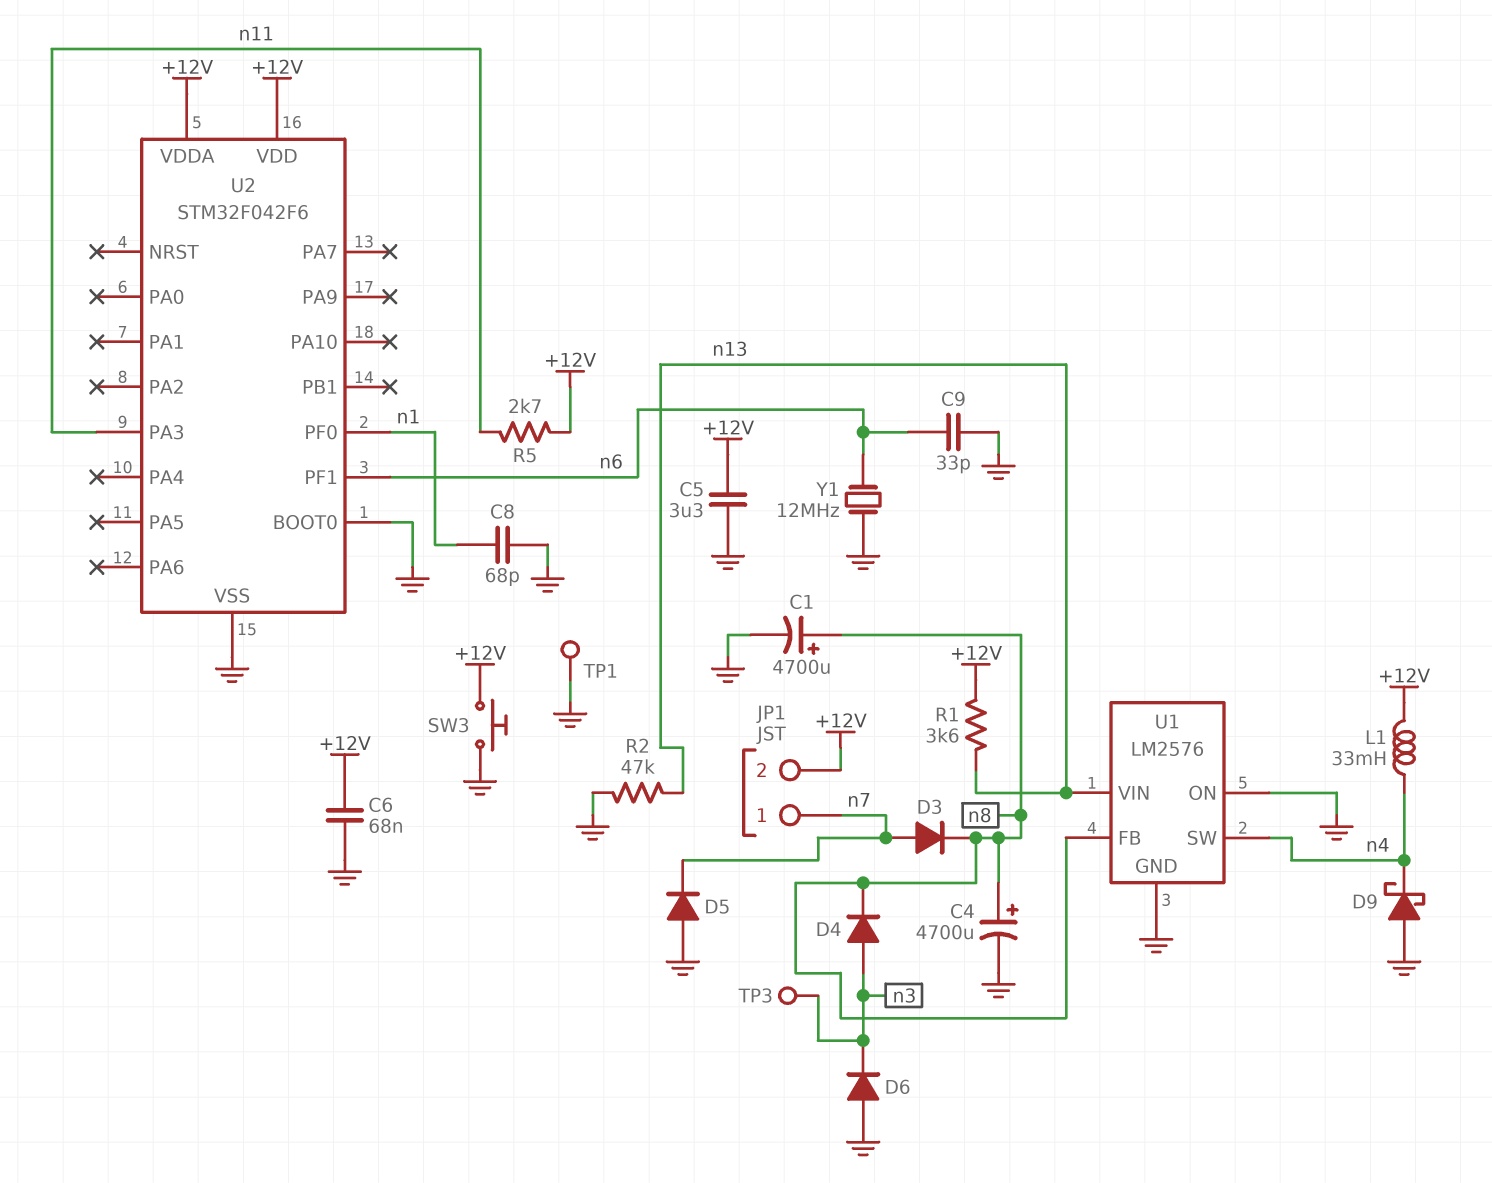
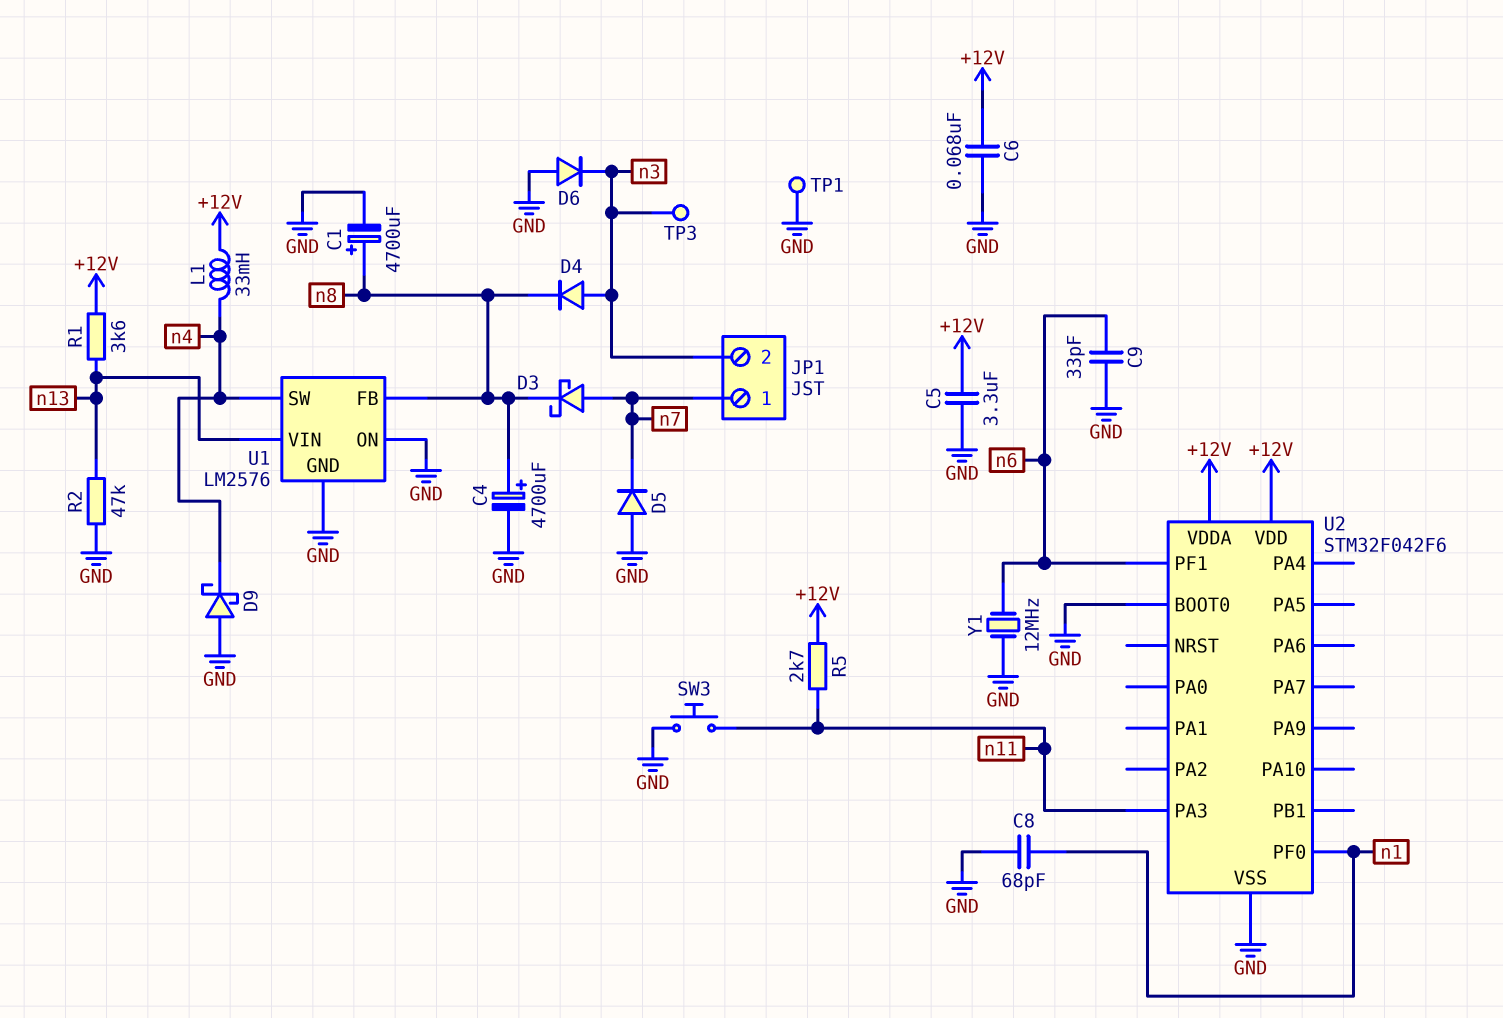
D3: diode (A n7, K n8) -> schottky (A n7, K n8)
JP1 pin 2: +12V -> n3
SW3: button (+12V, GND) -> button (GND, n11)

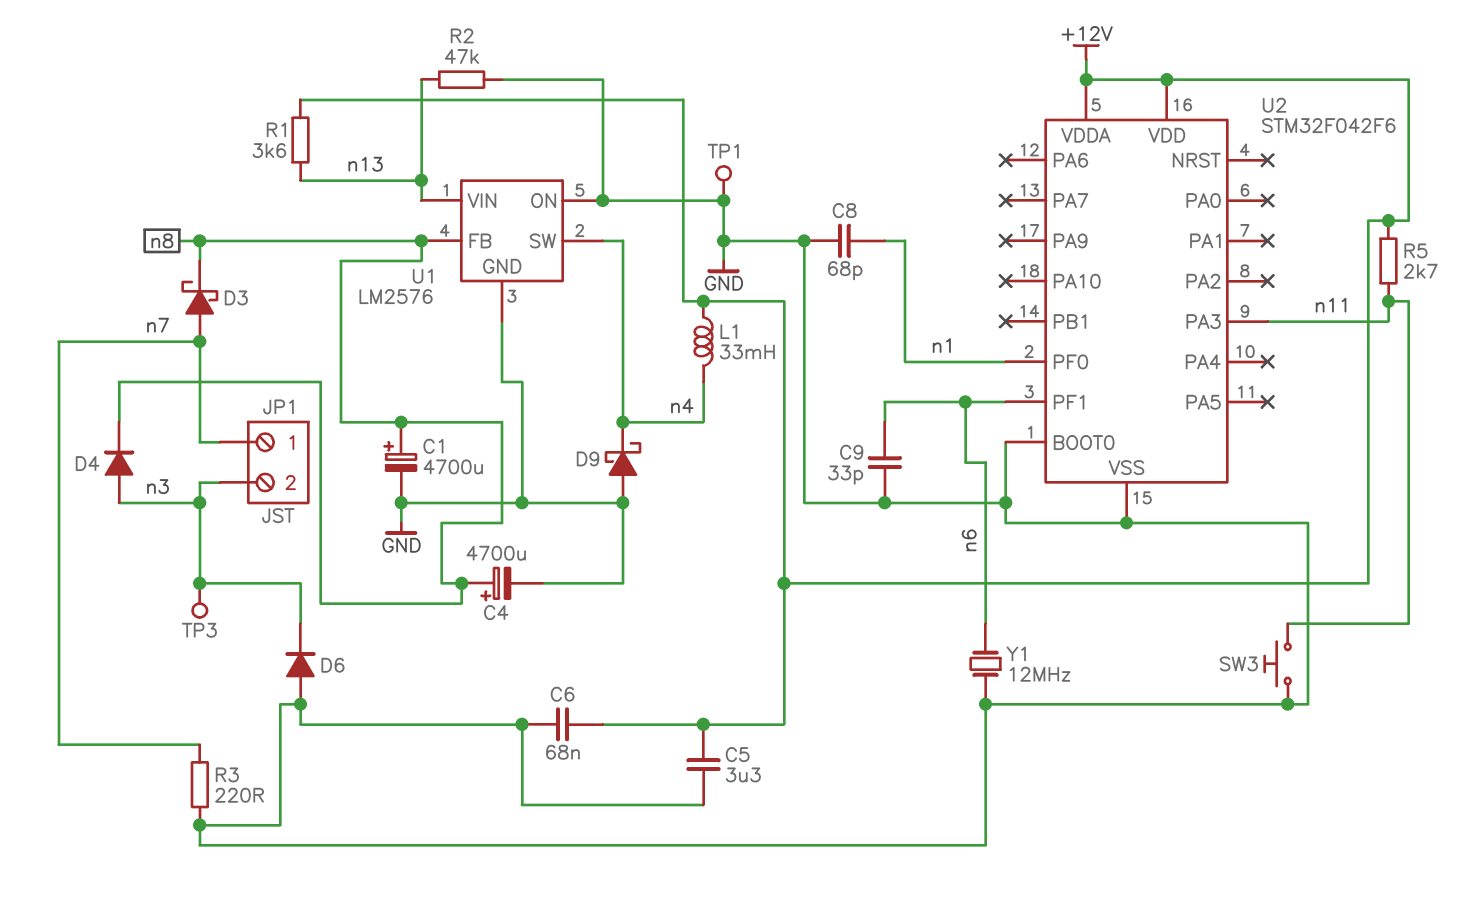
D5: diode (A GND, K n7) -> none
R3: none -> 220 (GND, n7)

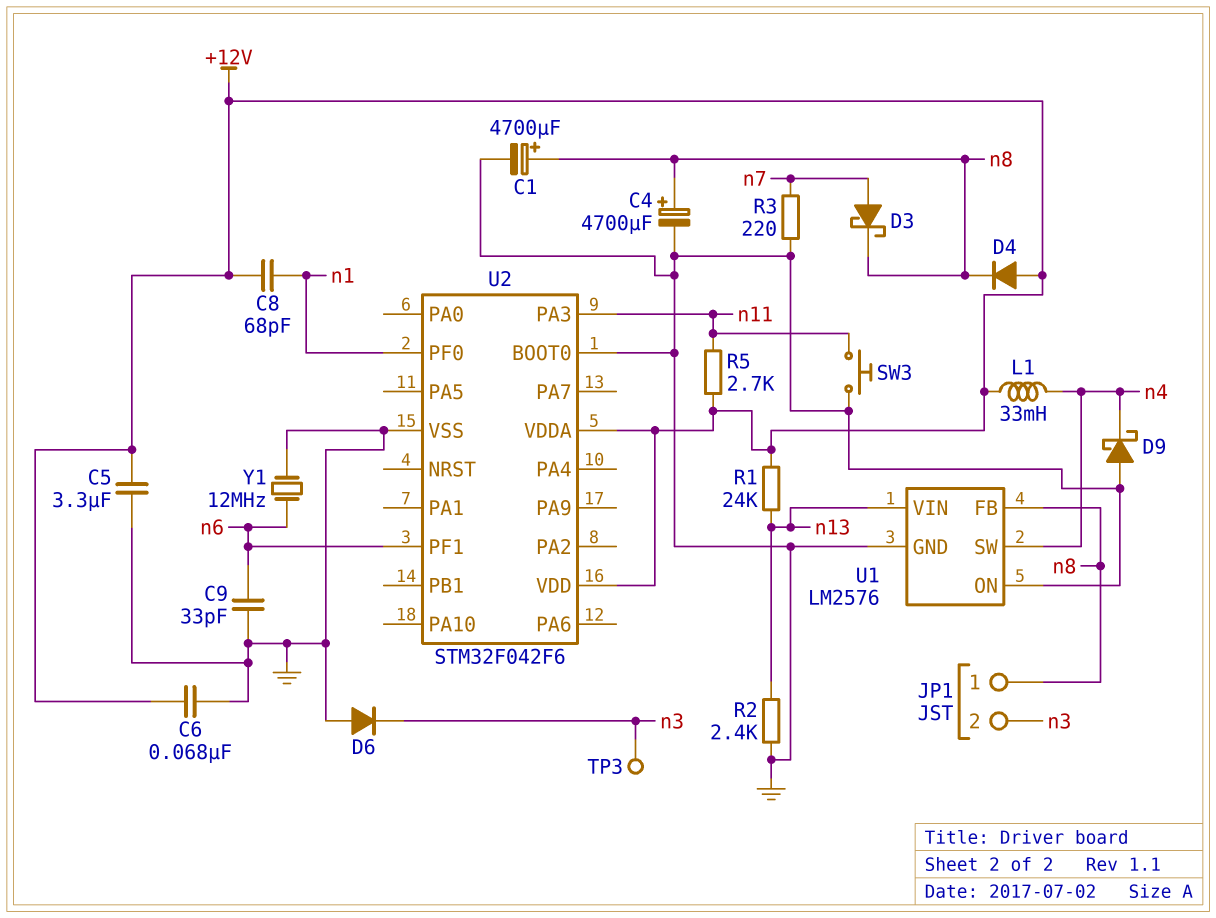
C8: 68pF (GND, n1) -> 68pF (+12V, n1)
D4: diode (A n3, K n8) -> diode (A +12V, K n8)
JP1 pin 1: n7 -> n8
R1: 3.6k (+12V, n13) -> 24k (+12V, n13)
R2: 47k (GND, n13) -> 2.4k (GND, n13)
TP1: test point (GND) -> none

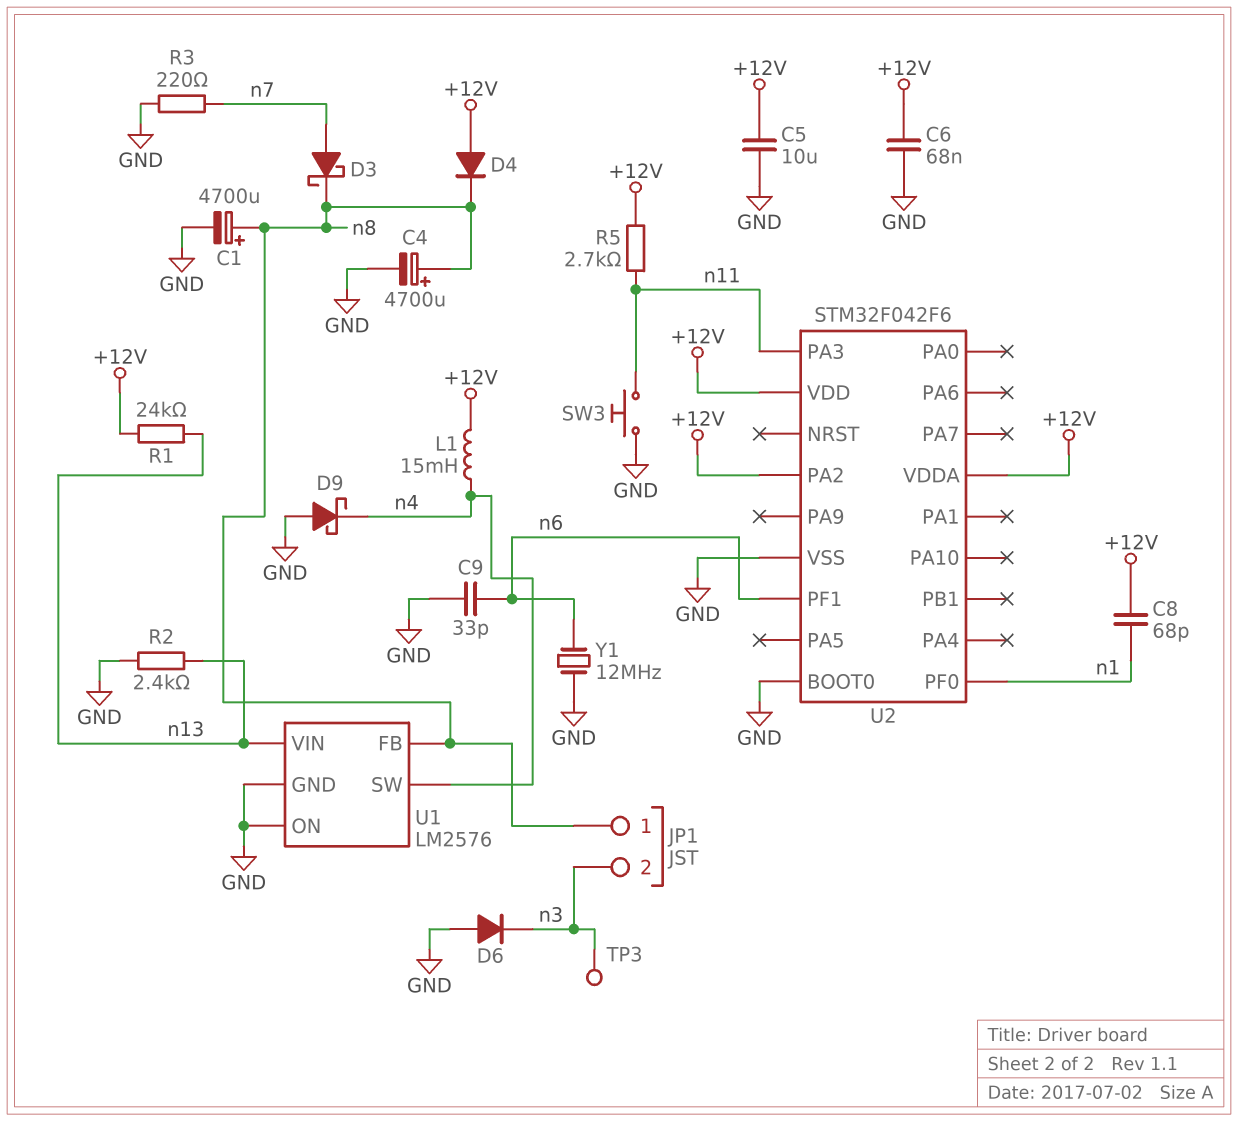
C5: 3.3uF (+12V, GND) -> 10uF (+12V, GND)
L1: 33mH (+12V, n4) -> 15mH (+12V, n4)
U2 pin PA2: none -> +12V

